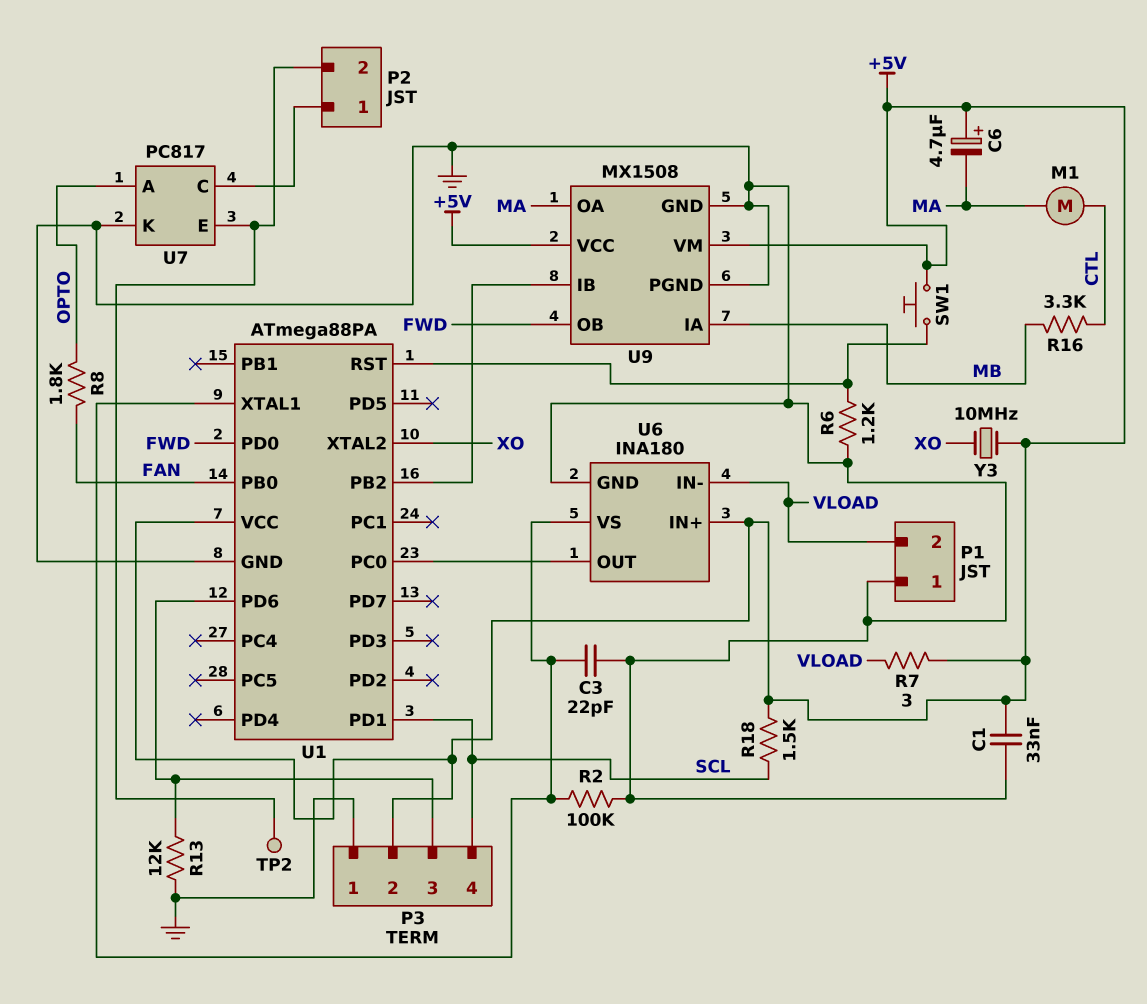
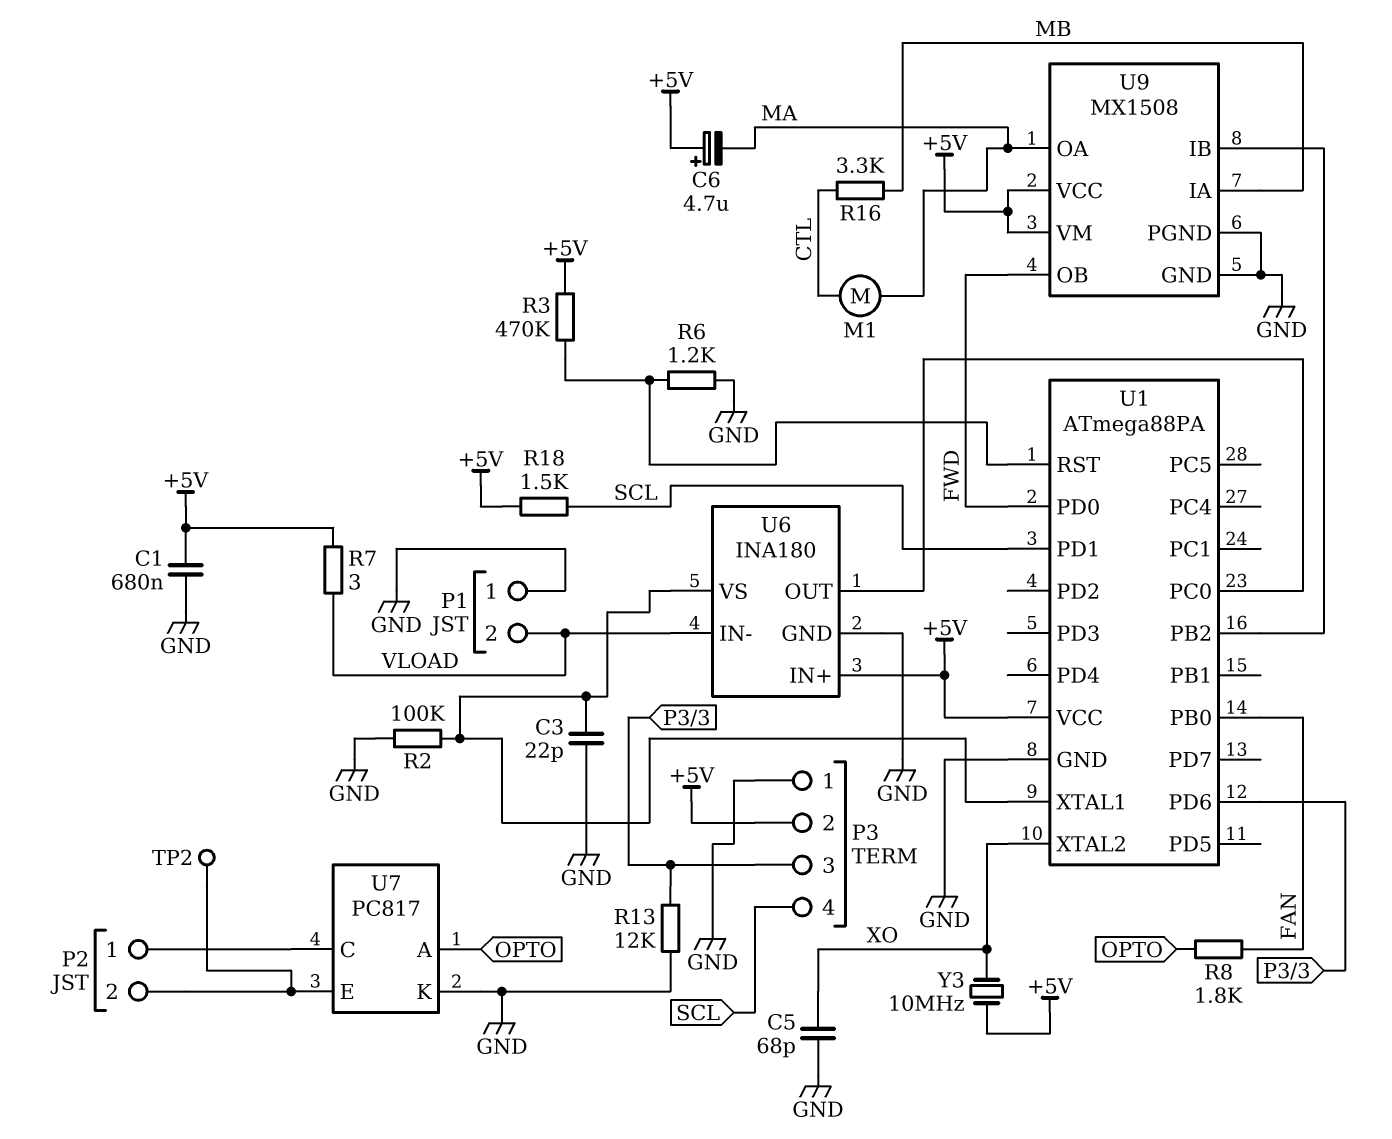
C1: 33nF (+5V, GND) -> 680nF (+5V, GND)
C5: none -> 68pF (GND, XO)
R3: none -> 470k (+5V, U1/RST)
SW1: button (+5V, U1/RST) -> none

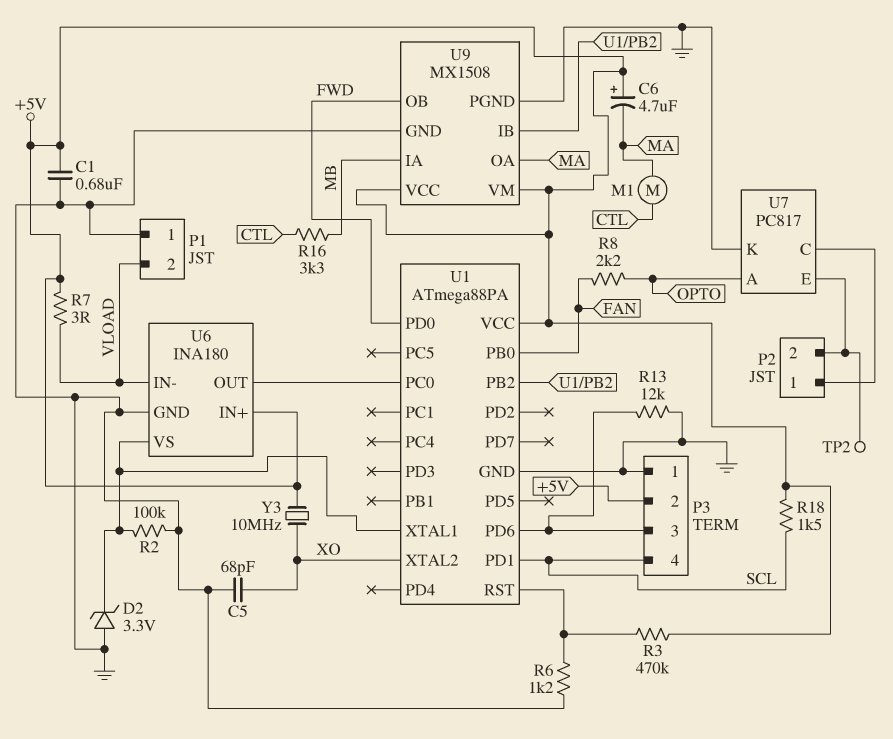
C3: 22pF (GND, U1/XTAL1) -> none
D2: none -> zener 3.3V (A GND, K U1/XTAL1)
R8: 1.8k (FAN, OPTO) -> 2.2k (FAN, OPTO)

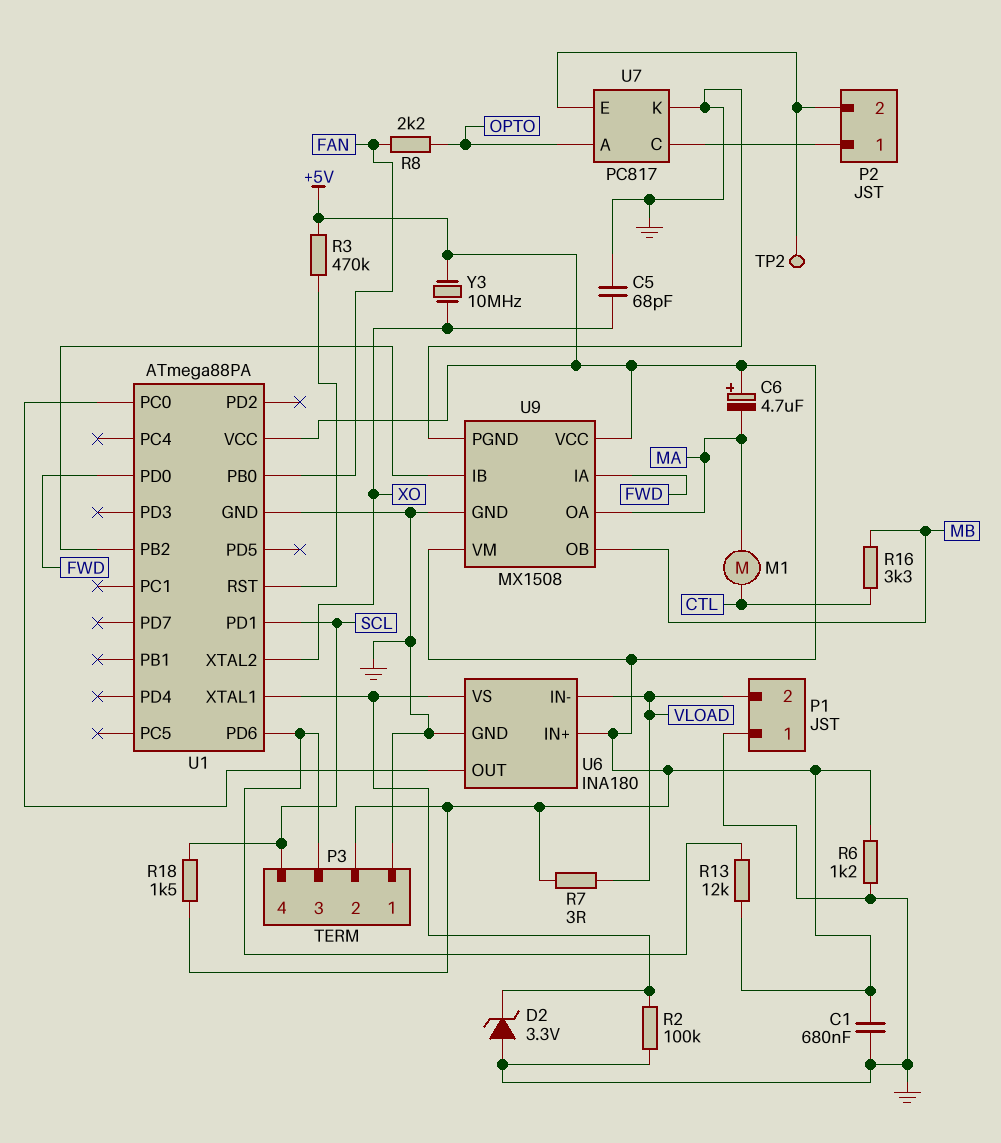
R6: 1.2k (GND, U1/RST) -> 1.2k (+5V, GND)
R13: 12k (GND, P3/3) -> 12k (+5V, P3/3)
U9 pin IA: MB -> FWD
U9 pin OB: FWD -> MB

